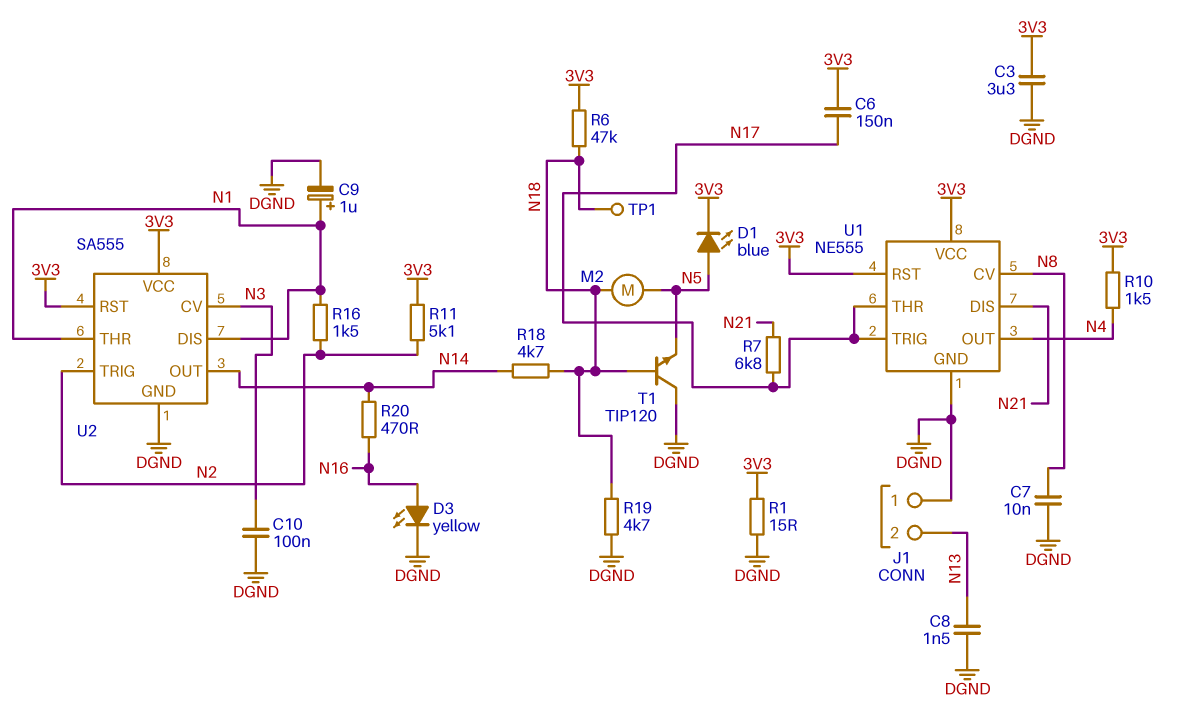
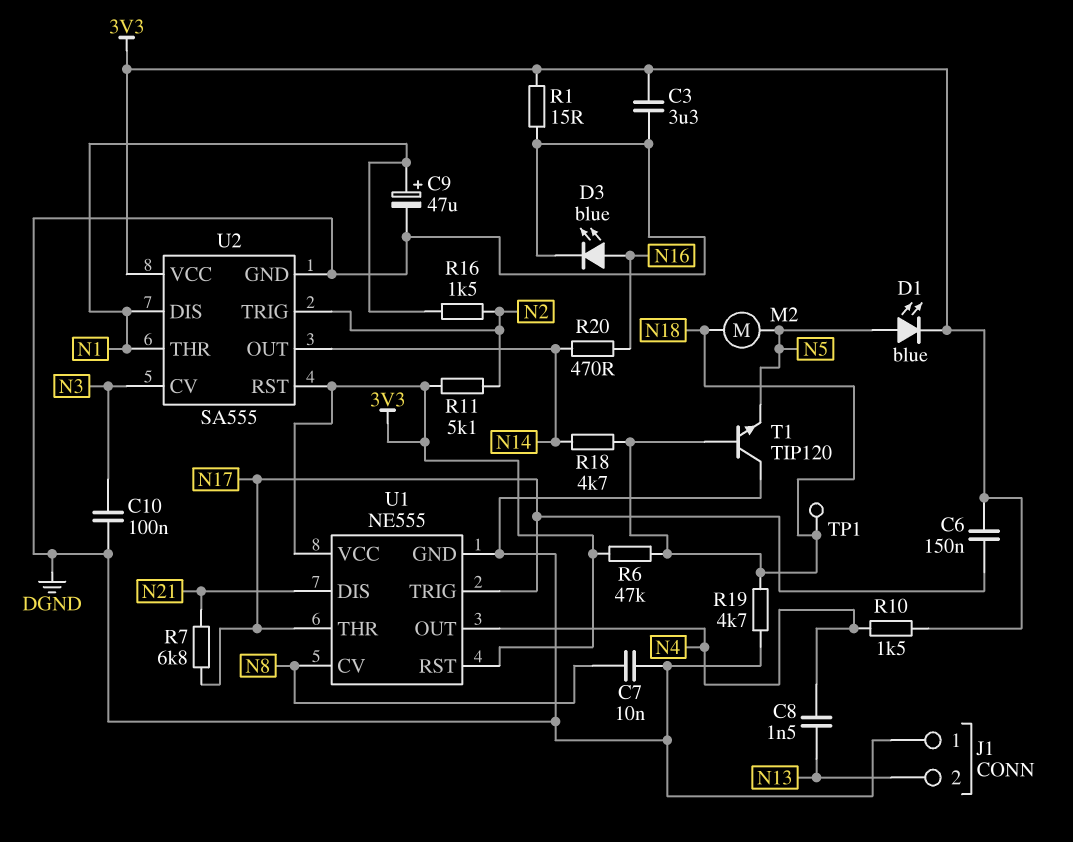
C8: 1.5nF (DGND, N13) -> 1.5nF (N4, N13)
C9: 1uF (plus N1, minus DGND) -> 47uF (plus N1, minus DGND)
D3: LED yellow (A N16, K DGND) -> LED blue (A N16, K DGND)

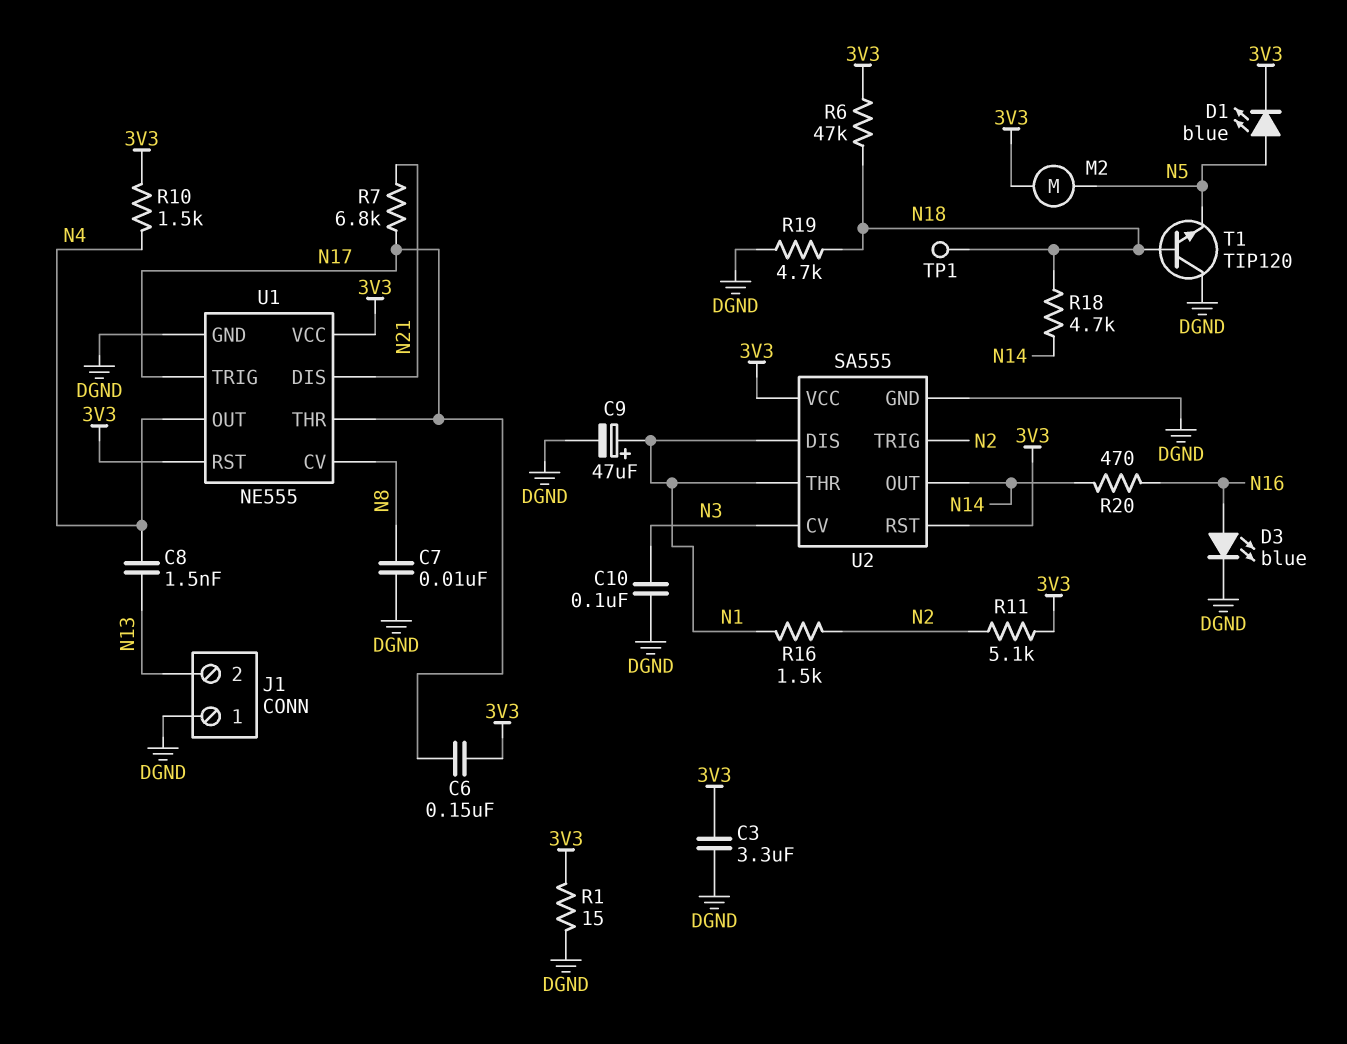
M2: motor (N5, N18) -> motor (3V3, N5)

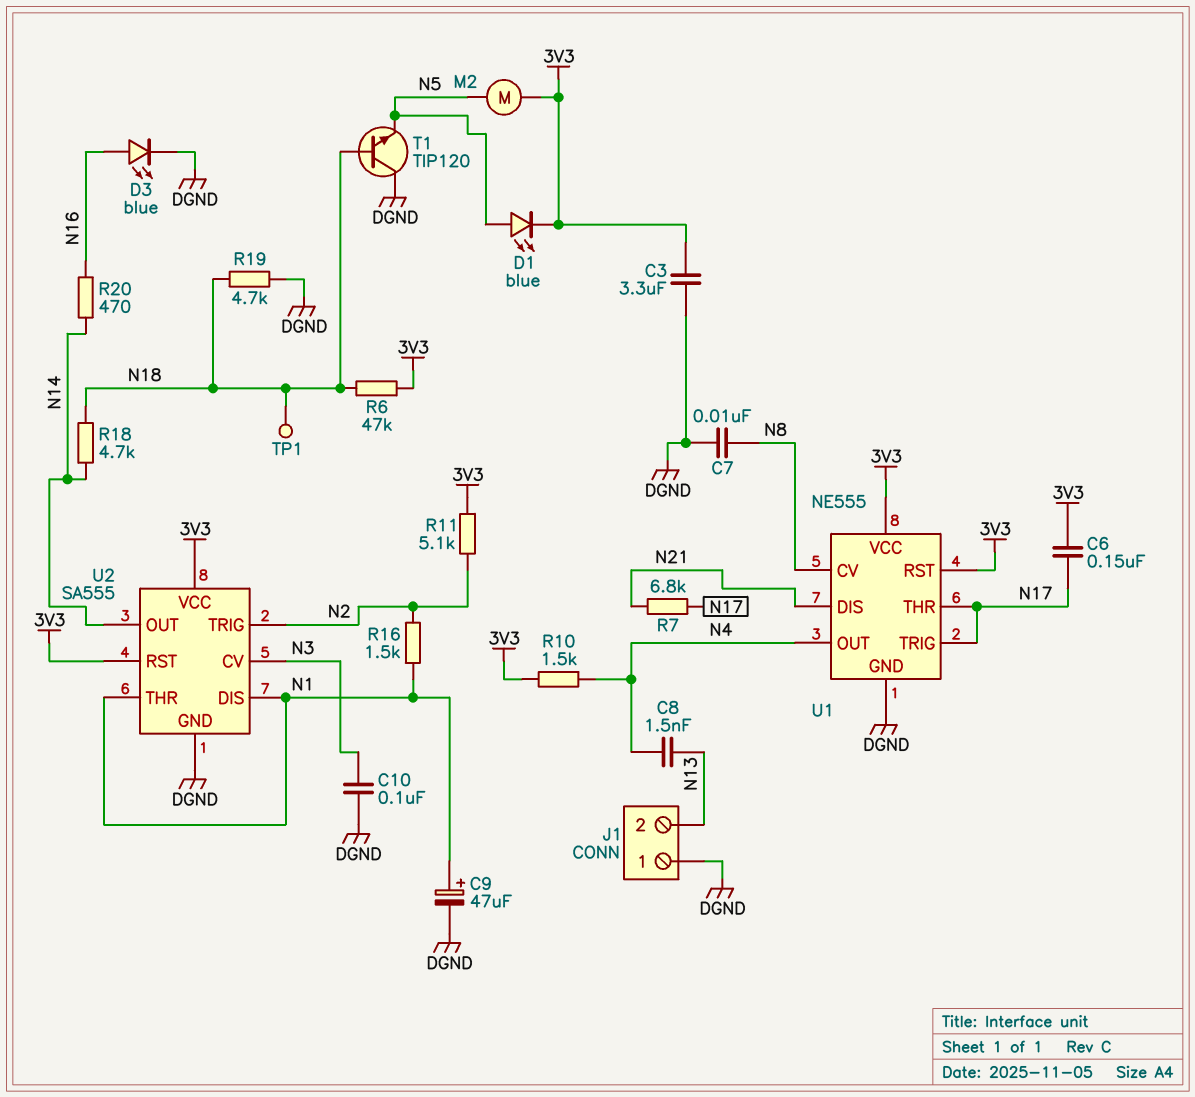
R1: 15 (3V3, DGND) -> none

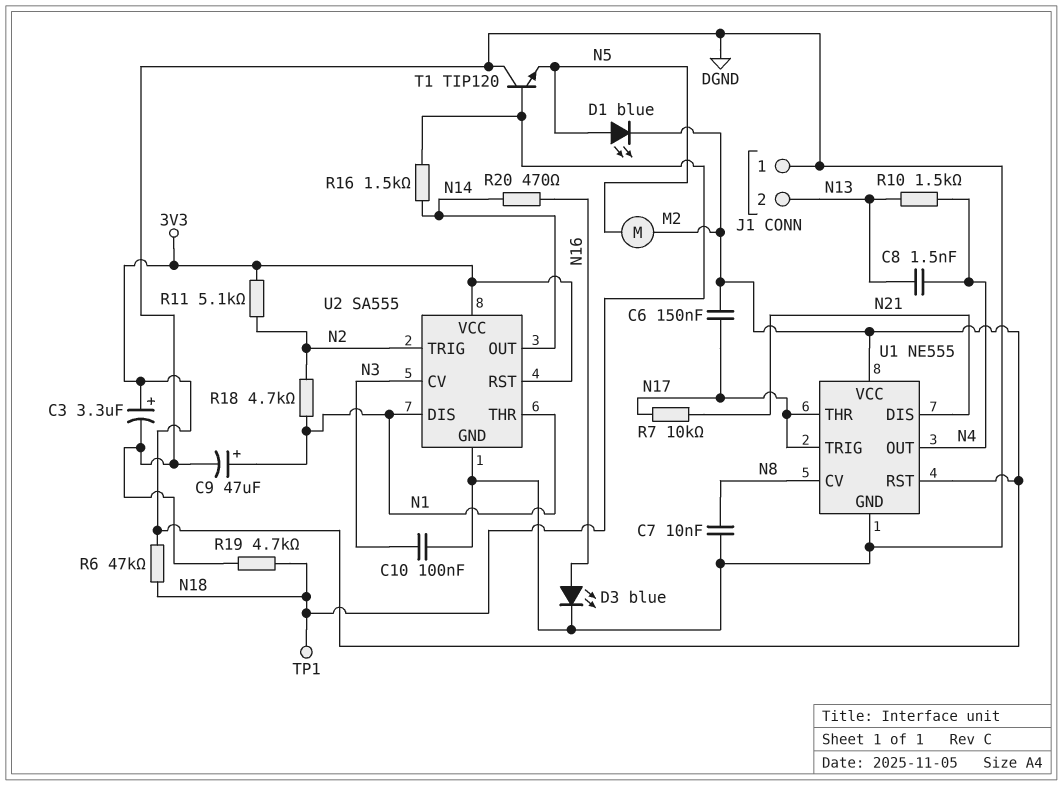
C3: 3.3uF (3V3, DGND) -> 3.3uF (plus 3V3, minus DGND)
R7: 6.8k (N17, N21) -> 10k (N17, N21)
R10: 1.5k (3V3, N4) -> 1.5k (N4, N13)
R16: 1.5k (N1, N2) -> 1.5k (N14, N18)
R18: 4.7k (N14, N18) -> 4.7k (N1, N2)

